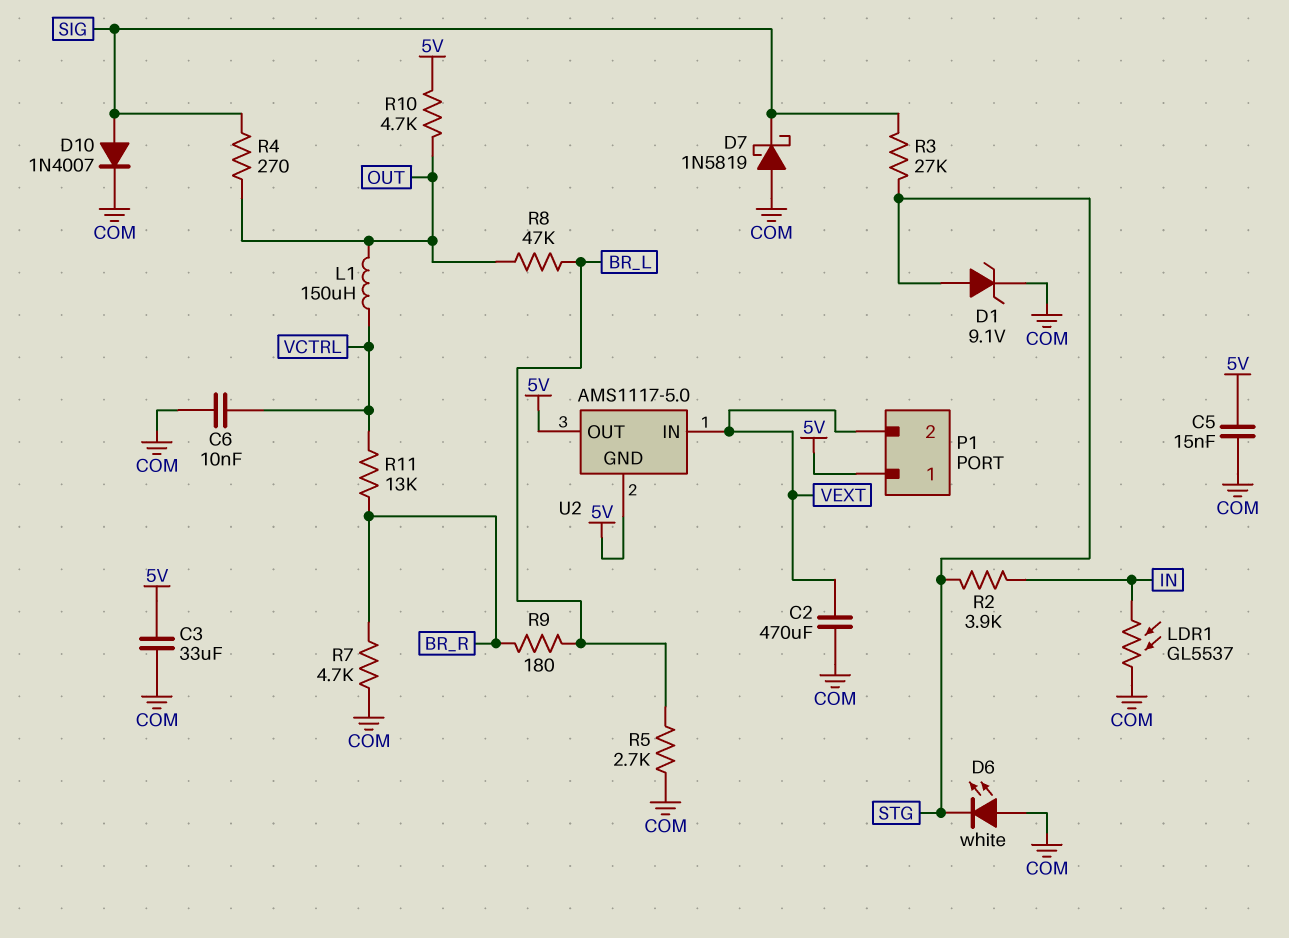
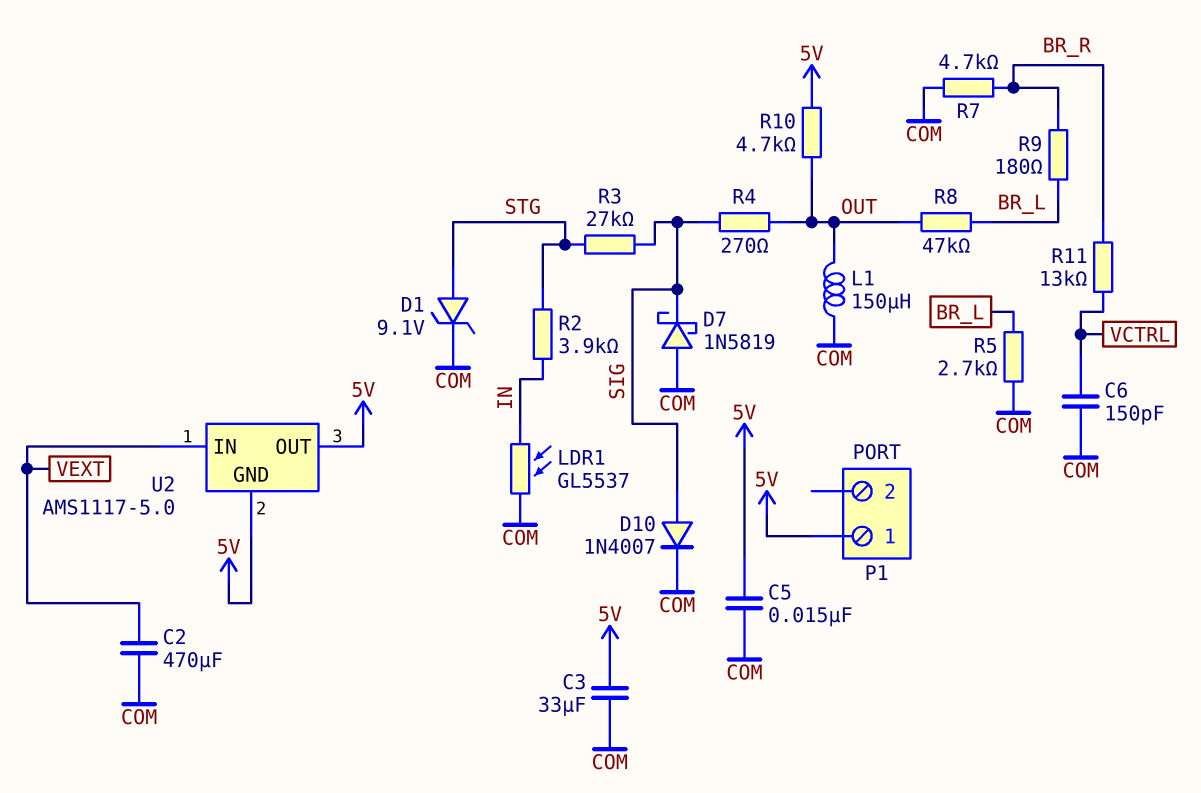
C6: 10nF (COM, VCTRL) -> 150pF (COM, VCTRL)
D6: LED white (A COM, K STG) -> none
L1: 150uH (OUT, VCTRL) -> 150uH (COM, OUT)
P1 pin 2: VEXT -> none

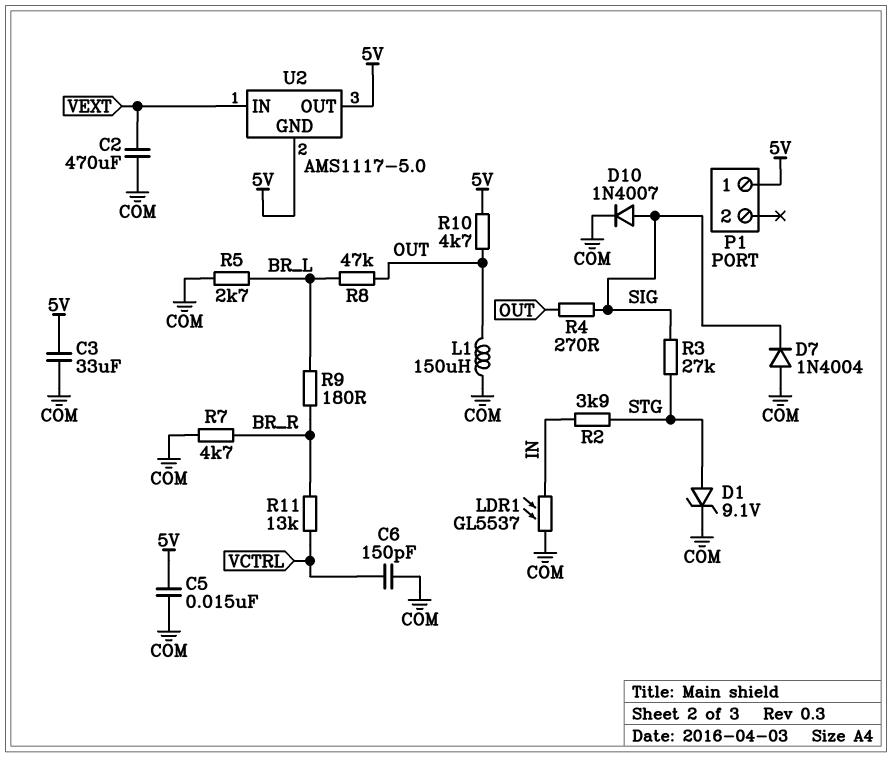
D7: schottky 1N5819 (A COM, K SIG) -> diode 1N4004 (A COM, K SIG)

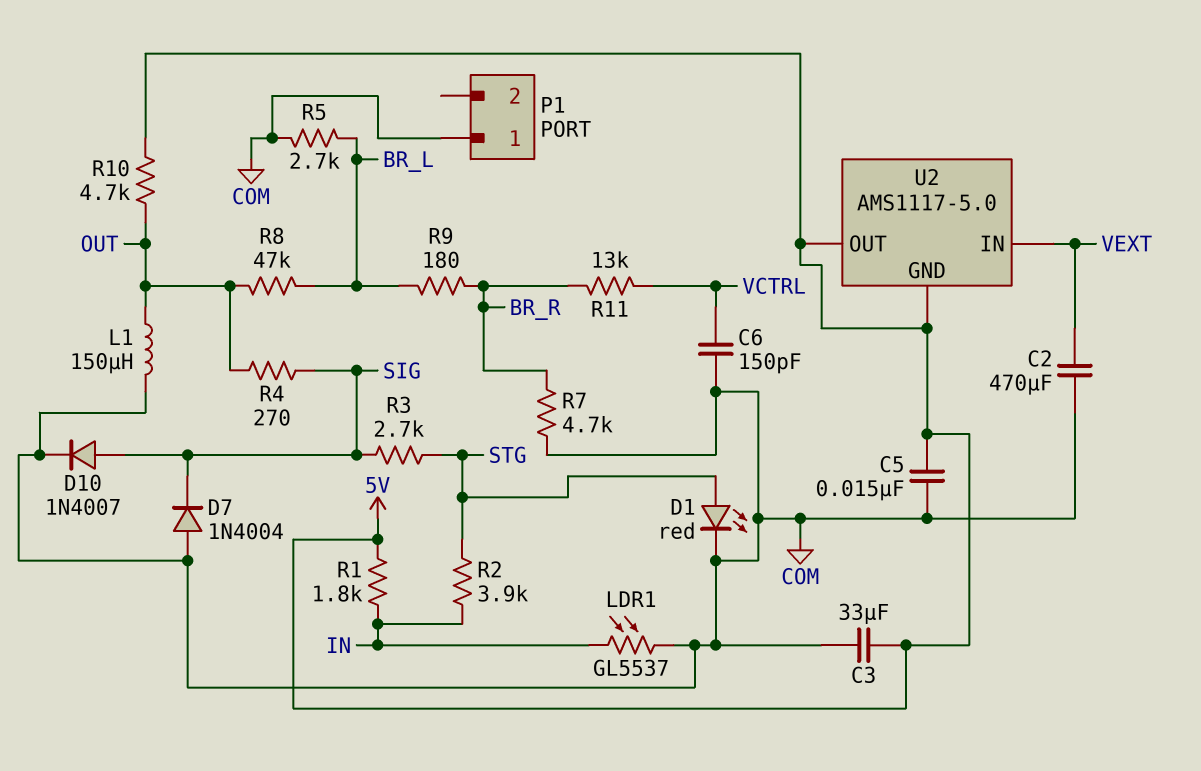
D1: zener 9.1V (A STG, K COM) -> LED red (A STG, K COM)
P1 pin 1: 5V -> COM
R1: none -> 1.8k (5V, IN)
R3: 27k (SIG, STG) -> 2.7k (SIG, STG)

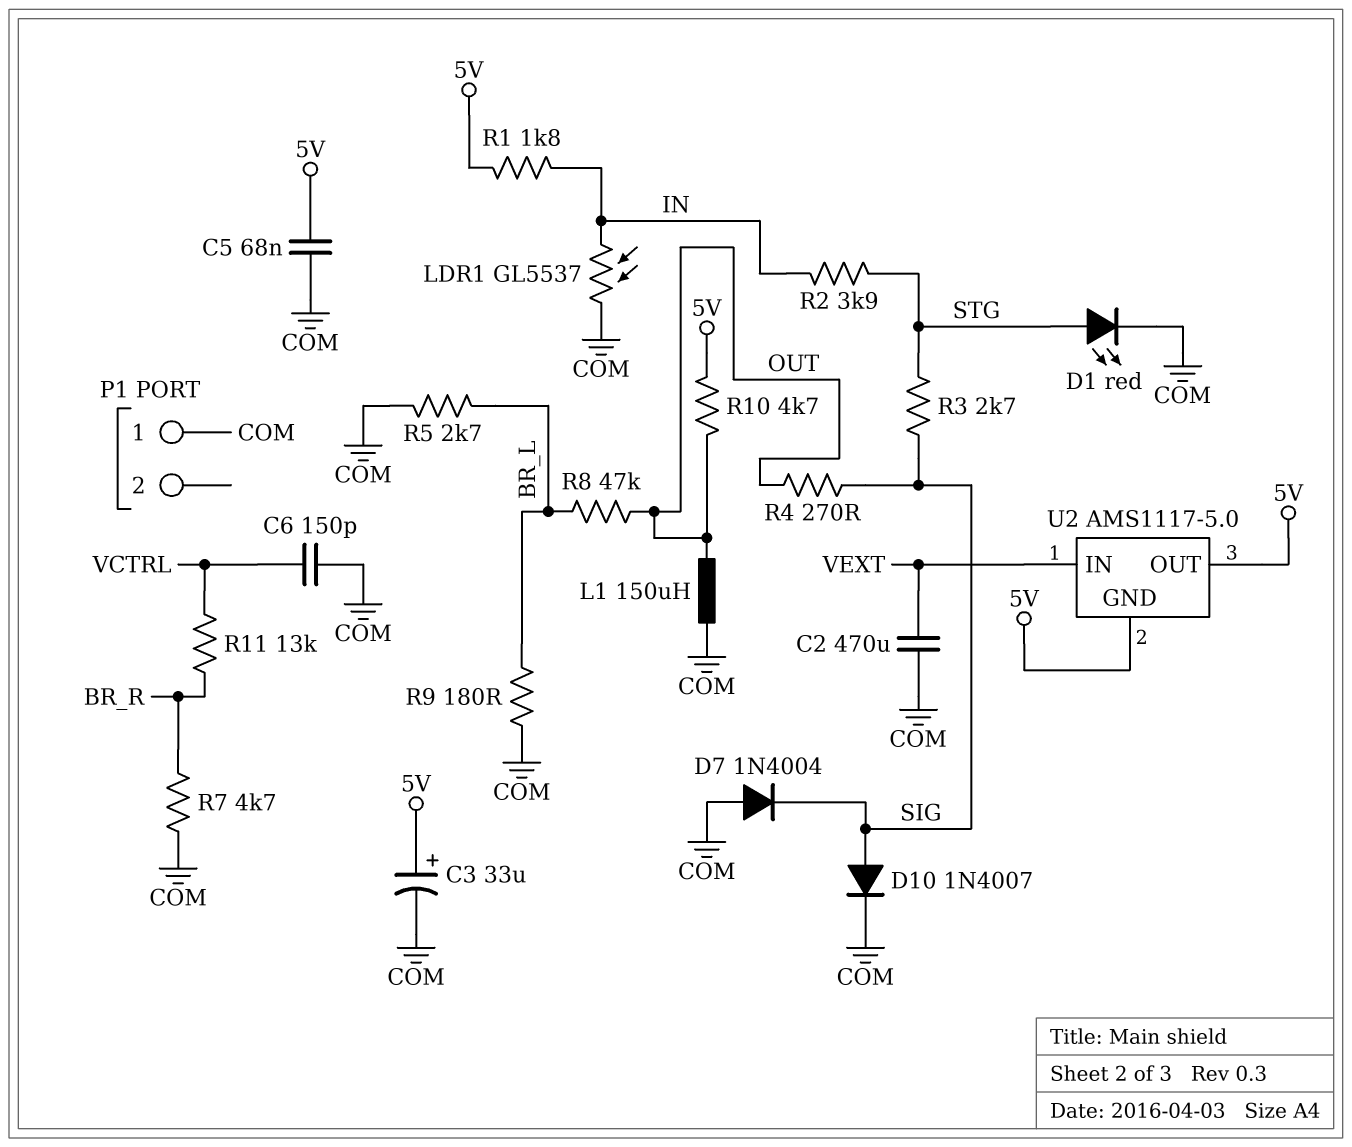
C3: 33uF (5V, COM) -> 33uF (plus 5V, minus COM)
C5: 15nF (5V, COM) -> 68nF (5V, COM)
R9: 180 (BR_L, BR_R) -> 180 (BR_L, COM)

